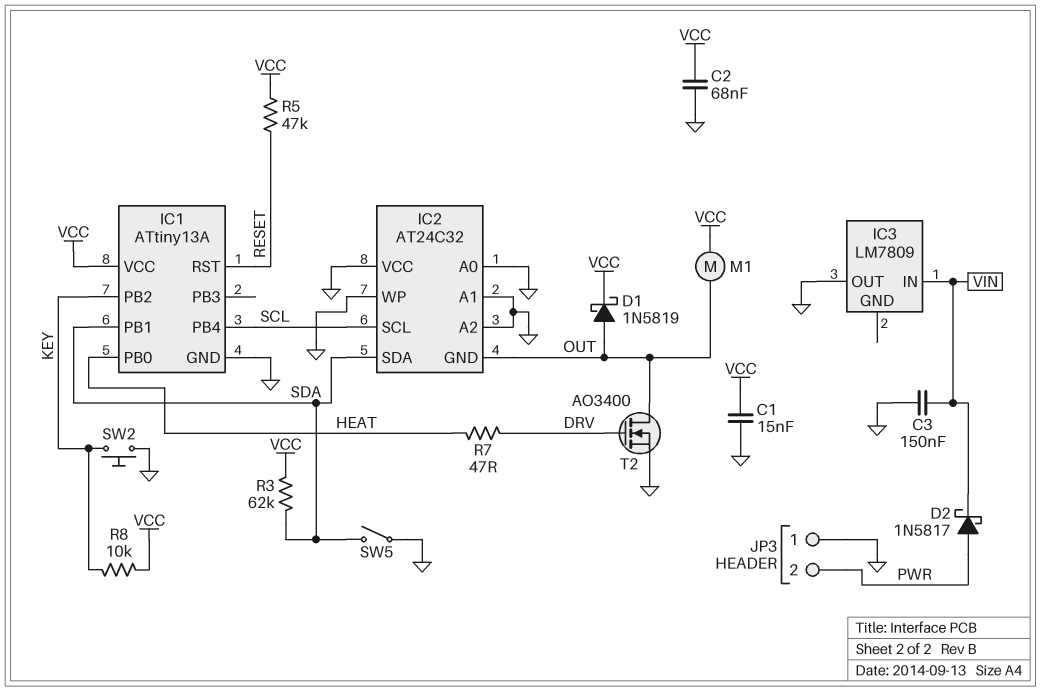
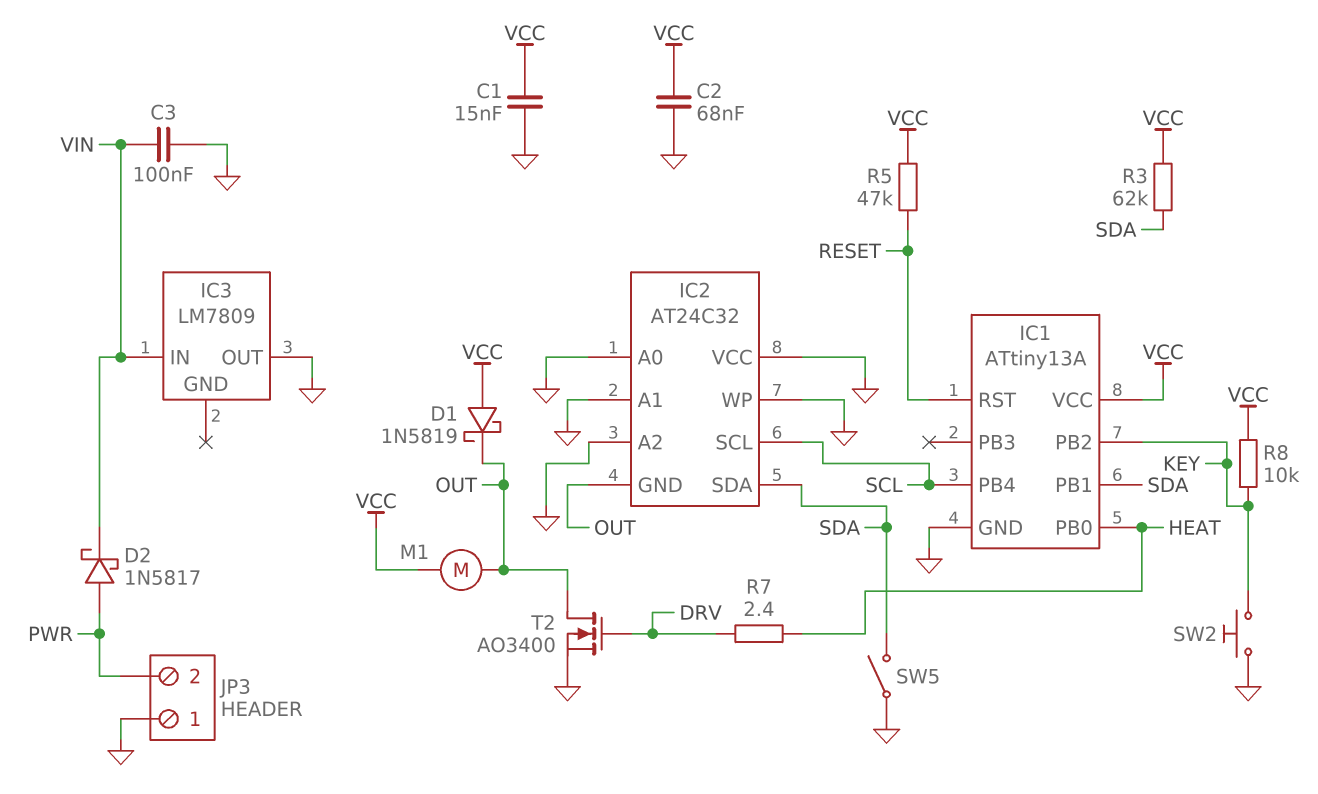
C3: 150nF (GND, VIN) -> 100nF (GND, VIN)
D1: schottky 1N5819 (A OUT, K VCC) -> schottky 1N5819 (A VCC, K OUT)
R7: 47 (DRV, HEAT) -> 2.4 (DRV, HEAT)

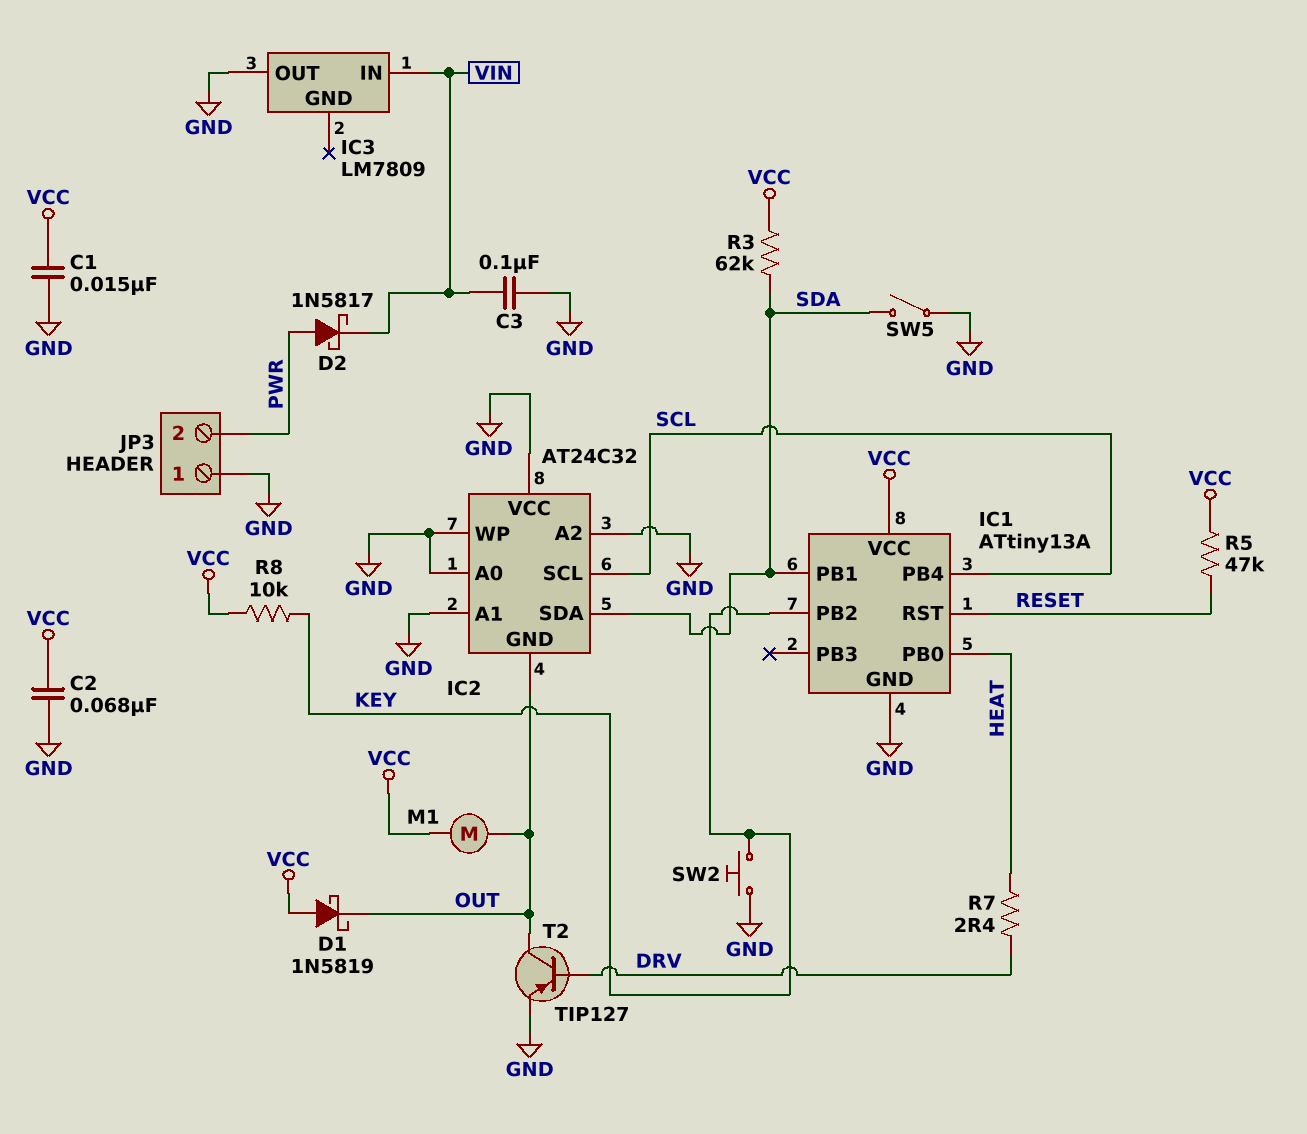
T2: NMOS AO3400 (G DRV, D OUT, S GND) -> PNP TIP127 (B DRV, C OUT, E GND)

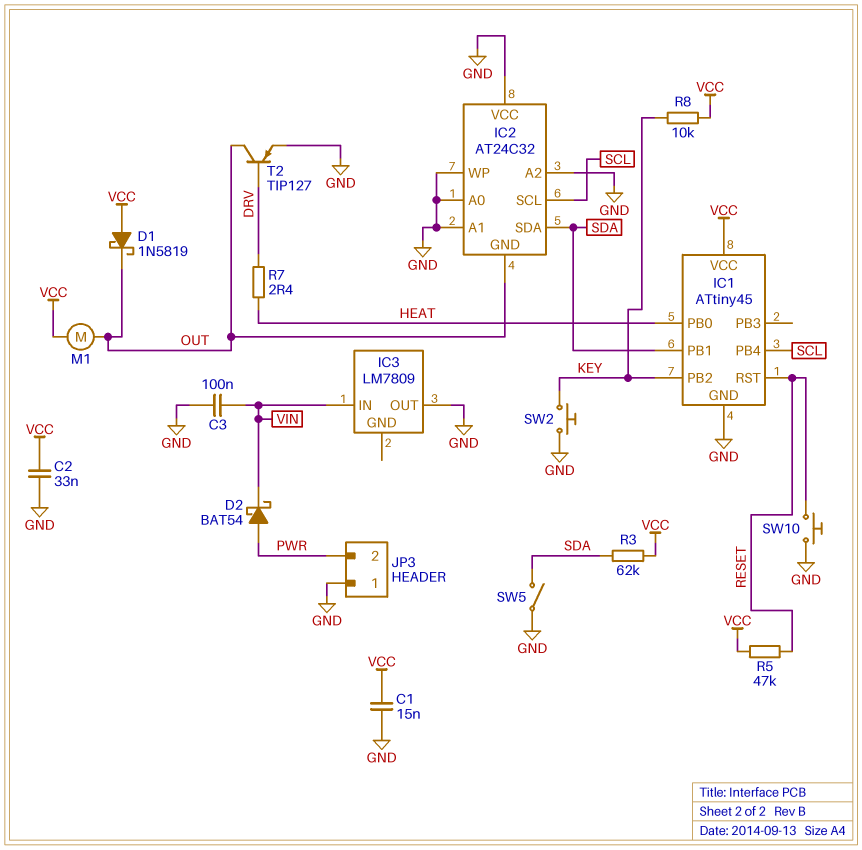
C2: 68nF (GND, VCC) -> 33nF (GND, VCC)
D2: schottky 1N5817 (A PWR, K VIN) -> schottky BAT54 (A PWR, K VIN)
IC1: ATtiny13A -> ATtiny45
SW10: none -> button (GND, RESET)

